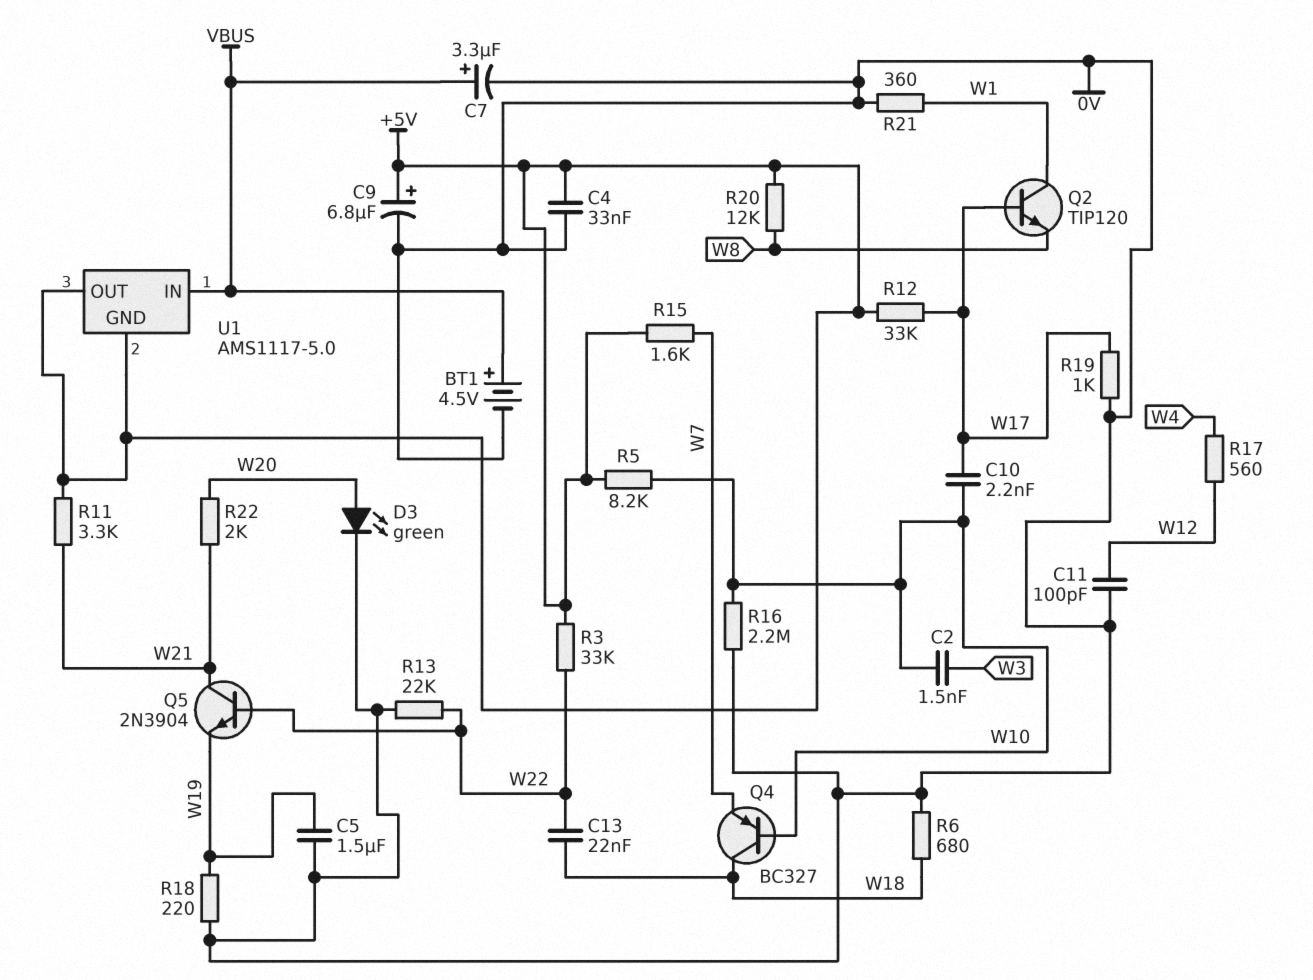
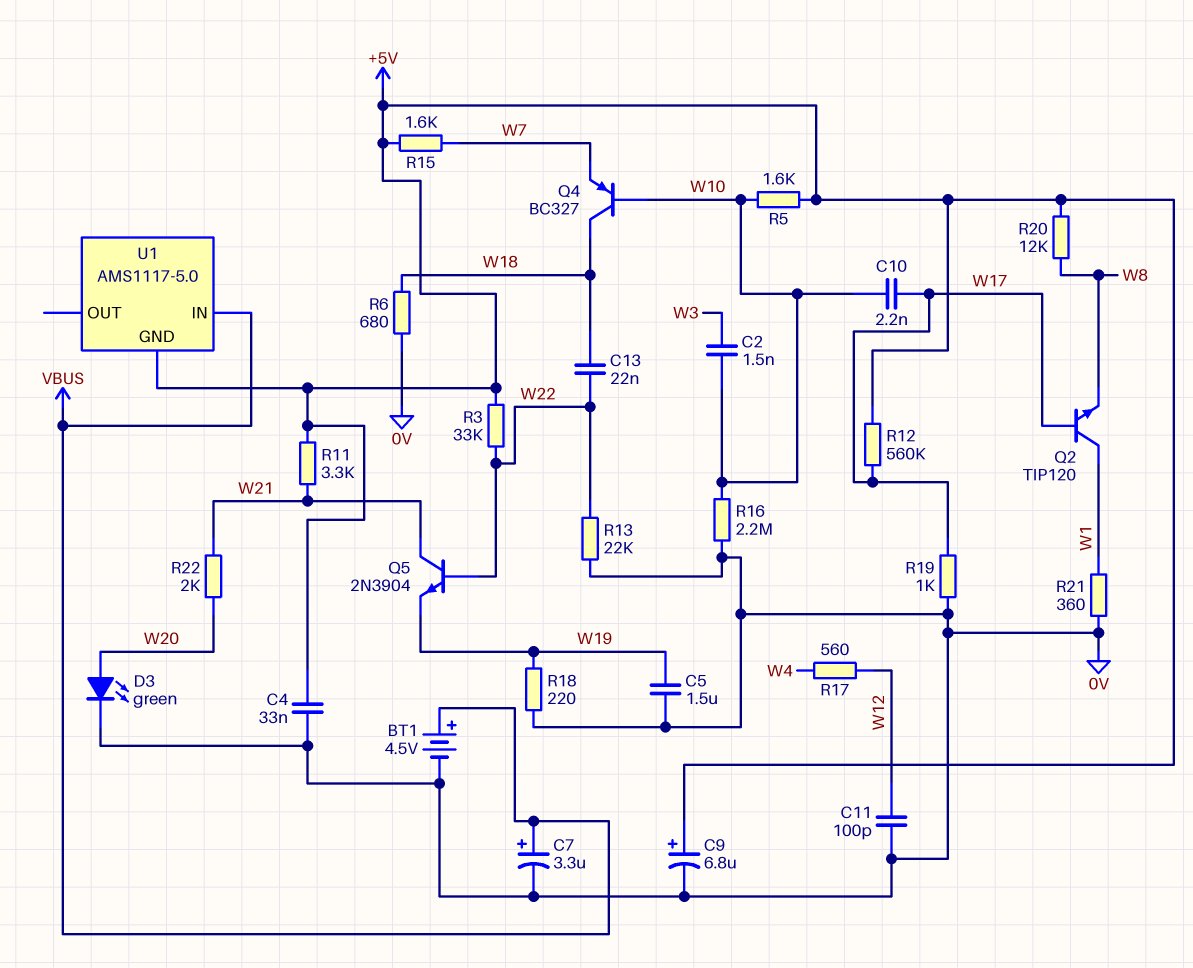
R5: 8.2k (+5V, W10) -> 1.6k (+5V, W10)
R12: 33k (+5V, W17) -> 560k (+5V, W17)
U1 pin OUT: +5V -> none

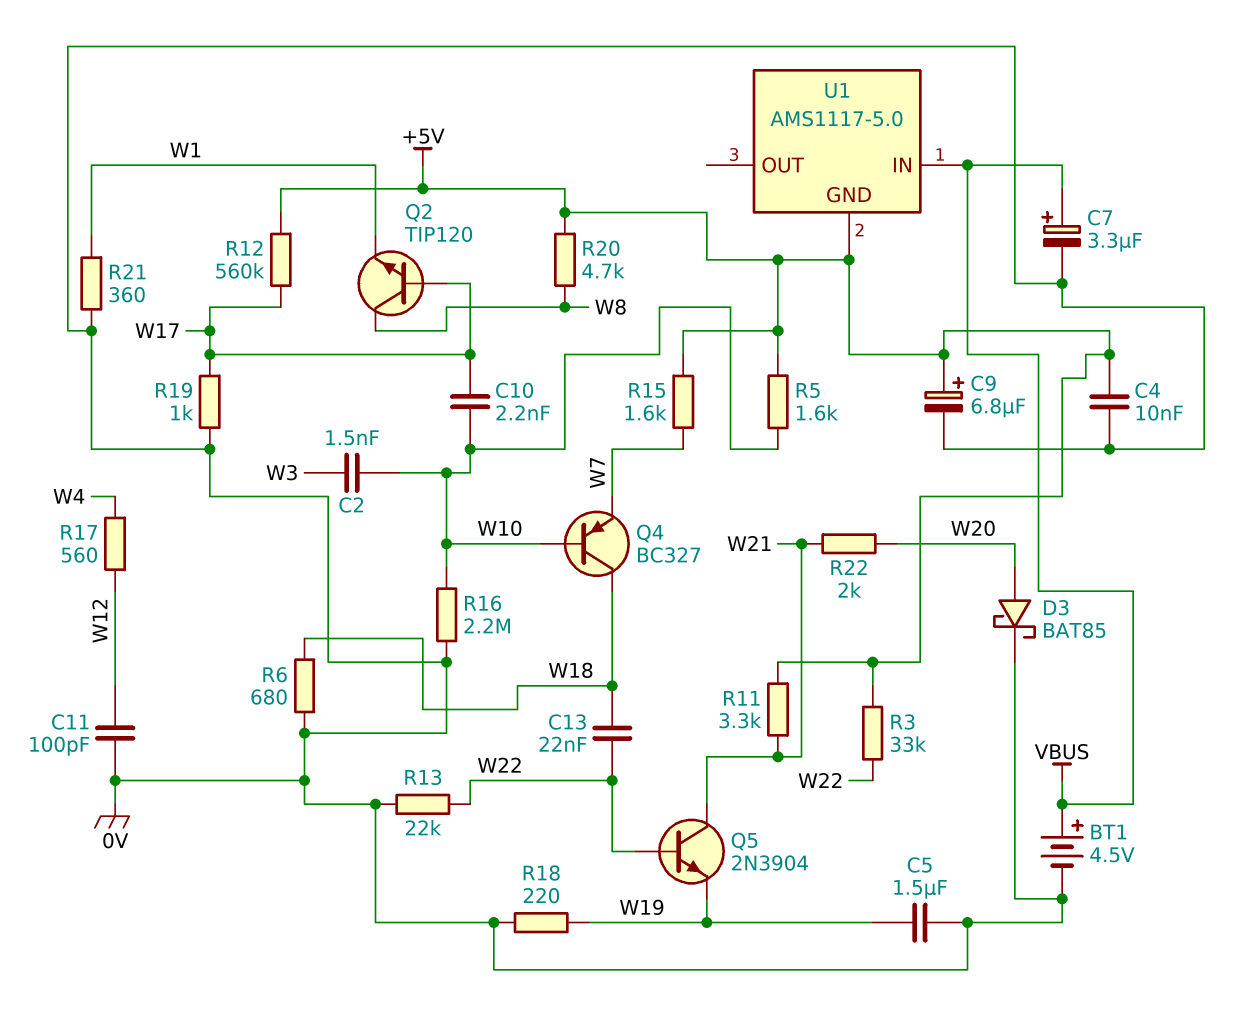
C4: 33nF (+5V, 0V) -> 10nF (+5V, 0V)
D3: LED green (A W20, K 0V) -> schottky BAT85 (A W20, K 0V)
Q2: NPN TIP120 (B W17, C W1, E W8) -> NPN TIP120 (B W17, C W8, E W1)
R20: 12k (+5V, W8) -> 4.7k (+5V, W8)

